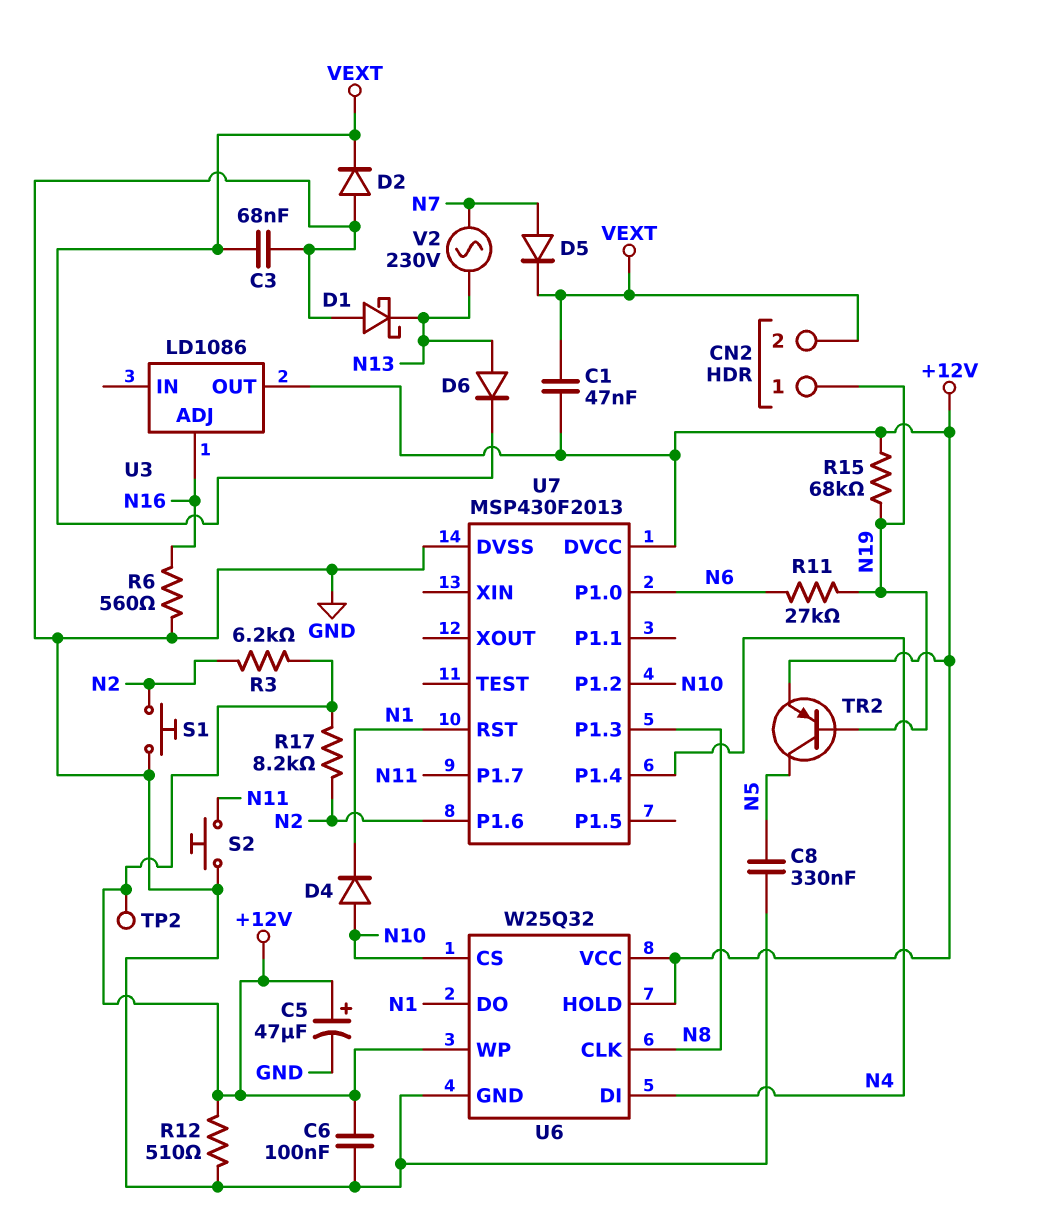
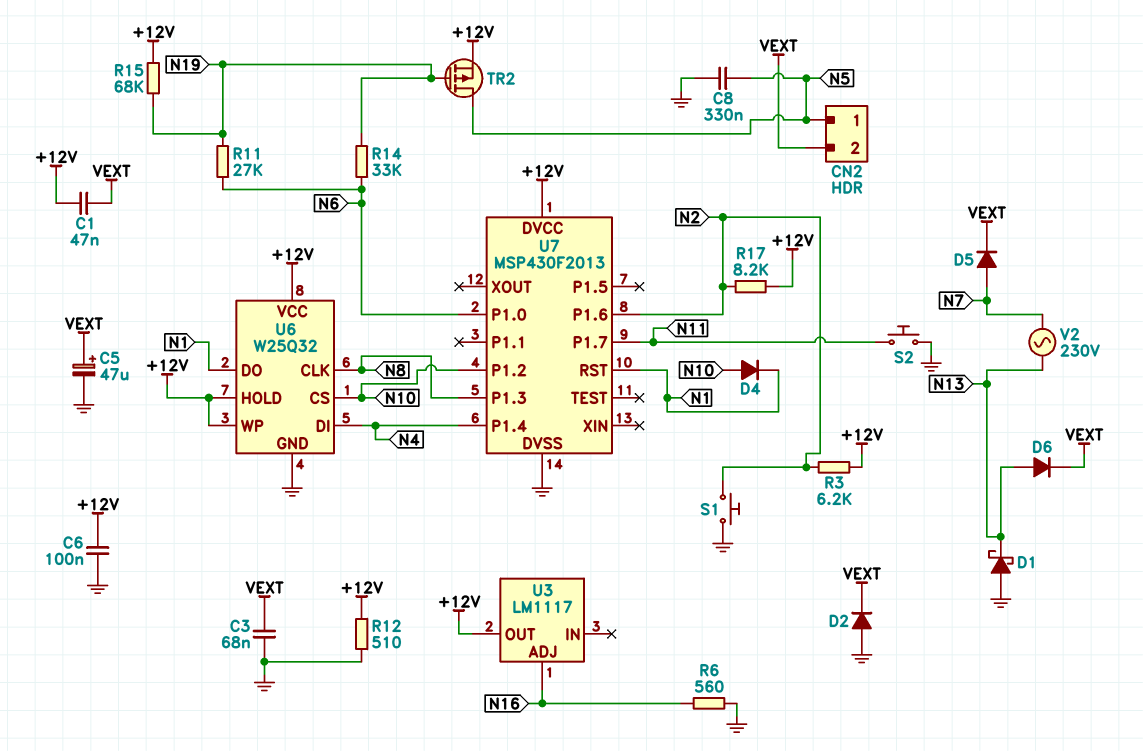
C5: 47uF (plus +12V, minus GND) -> 47uF (plus VEXT, minus GND)
CN2 pin 1: N19 -> N5
R14: none -> 33k (N6, N19)
TP2: test point (+12V) -> none
TR2: PNP (B N19, C N5, E +12V) -> PMOS (G N19, D N5, S +12V)
U3: LD1086 -> LM1117

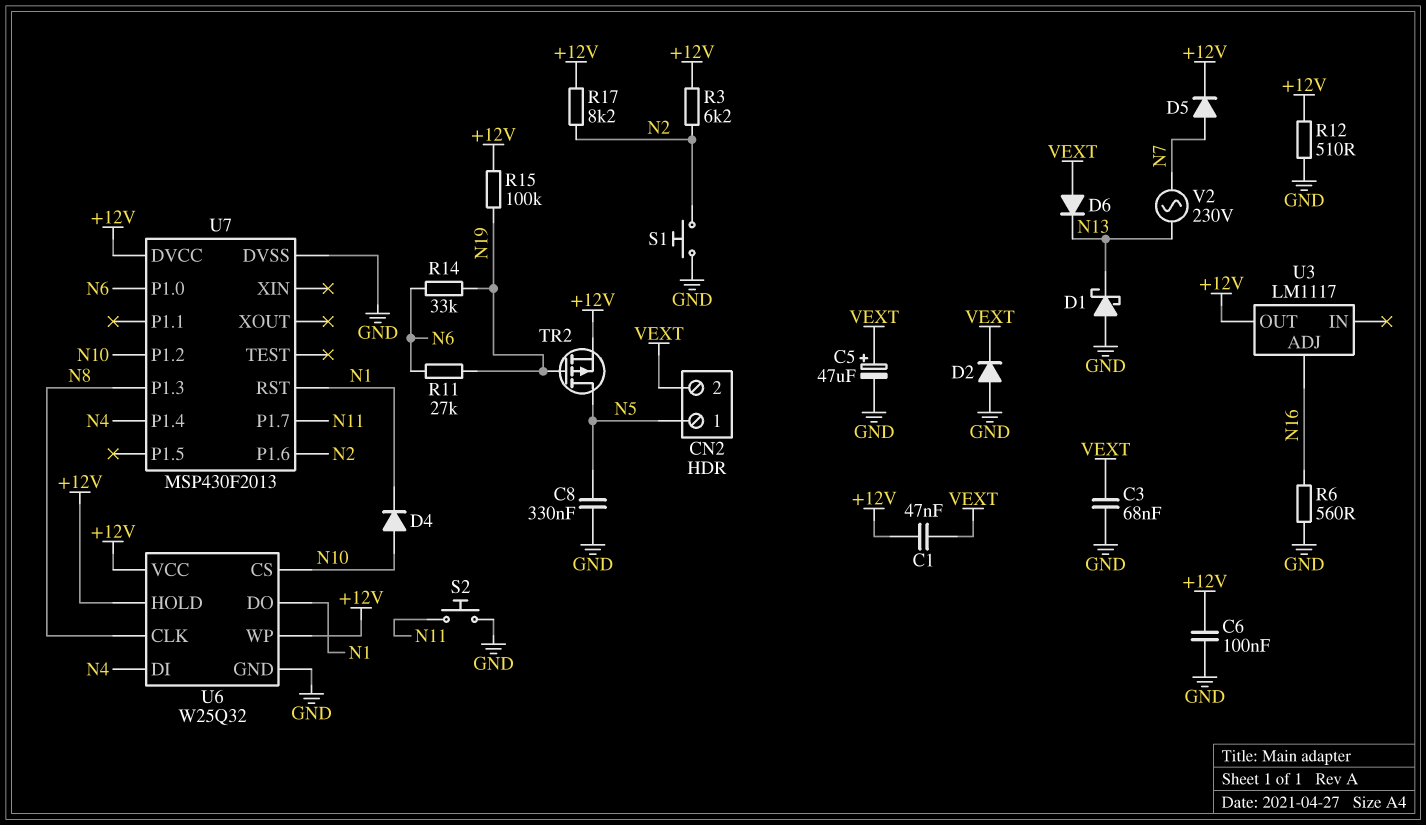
D5: diode (A N7, K VEXT) -> diode (A N7, K +12V)
D6: diode (A N13, K VEXT) -> diode (A VEXT, K N13)
R15: 68k (+12V, N19) -> 100k (+12V, N19)

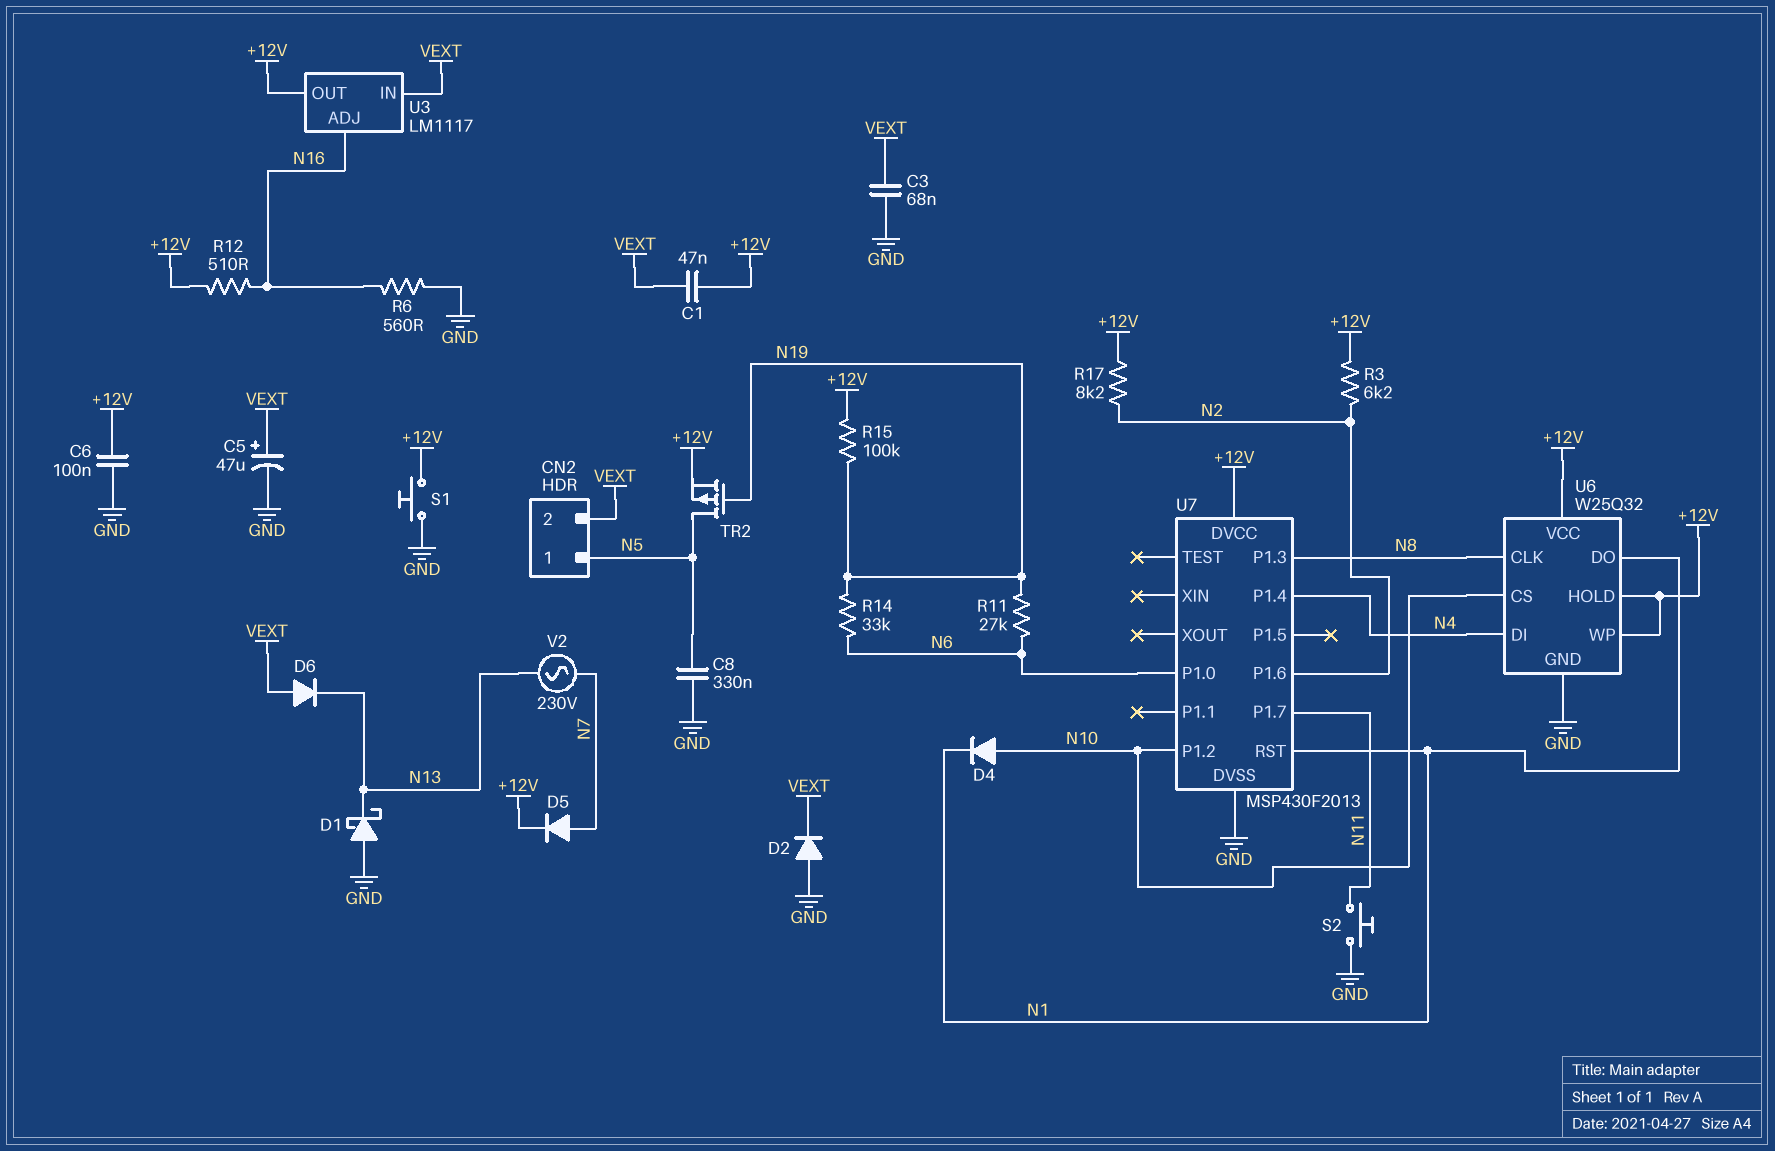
R12: 510 (+12V, GND) -> 510 (+12V, N16)
S1: button (GND, N2) -> button (+12V, GND)
U3 pin IN: none -> VEXT

